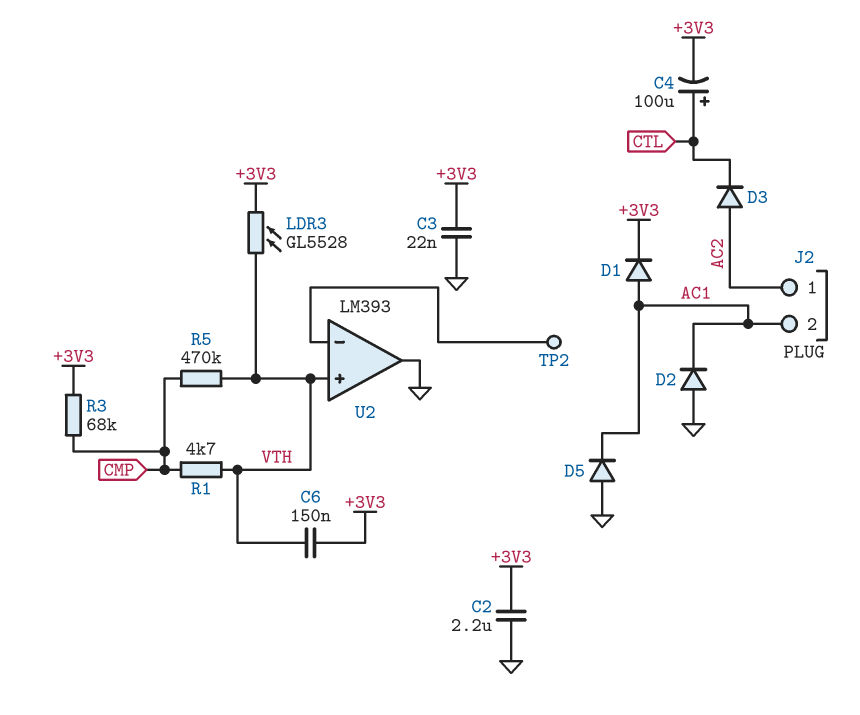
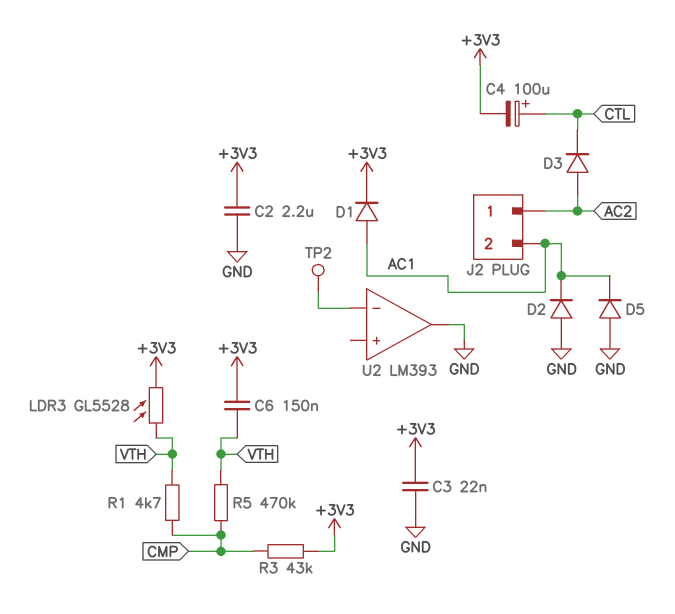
R3: 68k (+3V3, CMP) -> 43k (+3V3, CMP)
U2 pin in+: VTH -> none

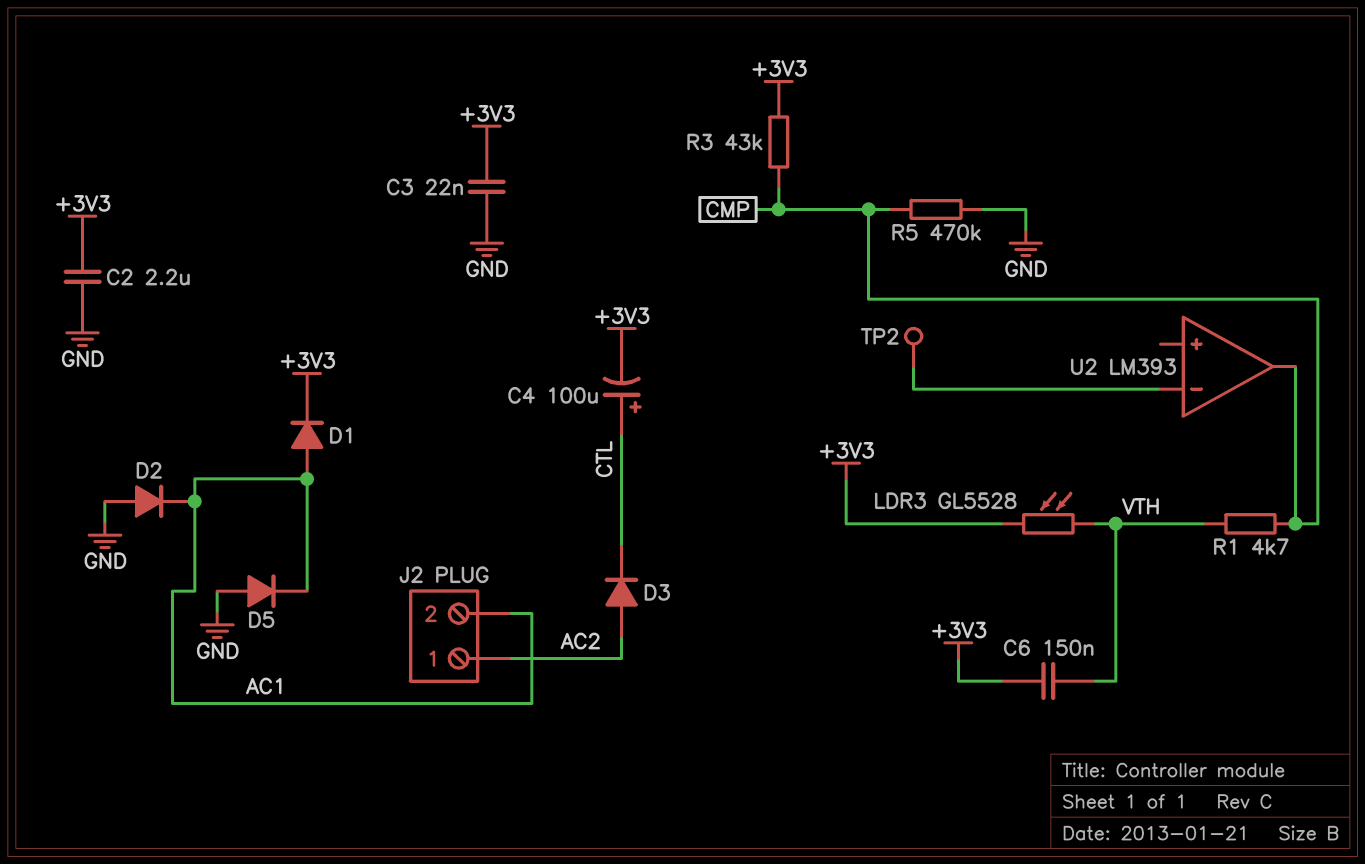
R5: 470k (CMP, VTH) -> 470k (CMP, GND)
U2 pin out: GND -> CMP

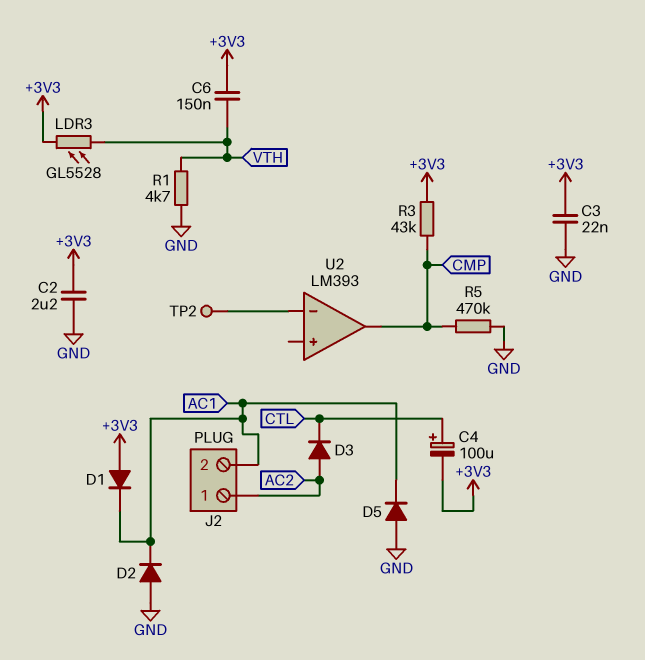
D1: diode (A AC1, K +3V3) -> diode (A +3V3, K AC1)
R1: 4.7k (CMP, VTH) -> 4.7k (GND, VTH)

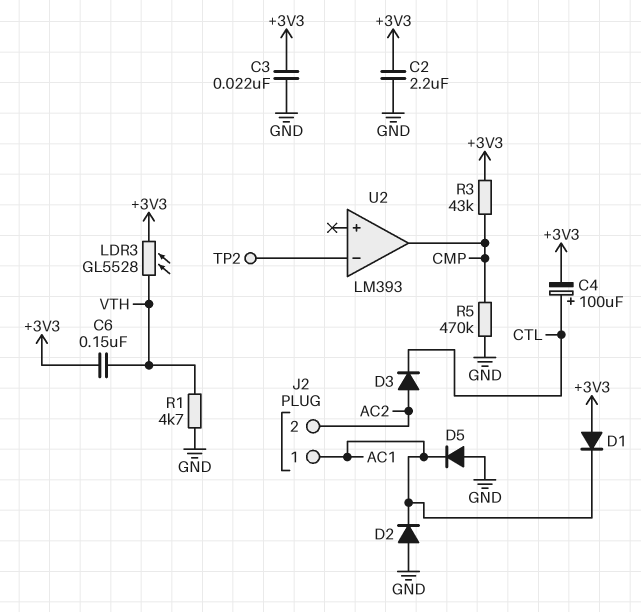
J2 pin 1: AC2 -> AC1
J2 pin 2: AC1 -> AC2

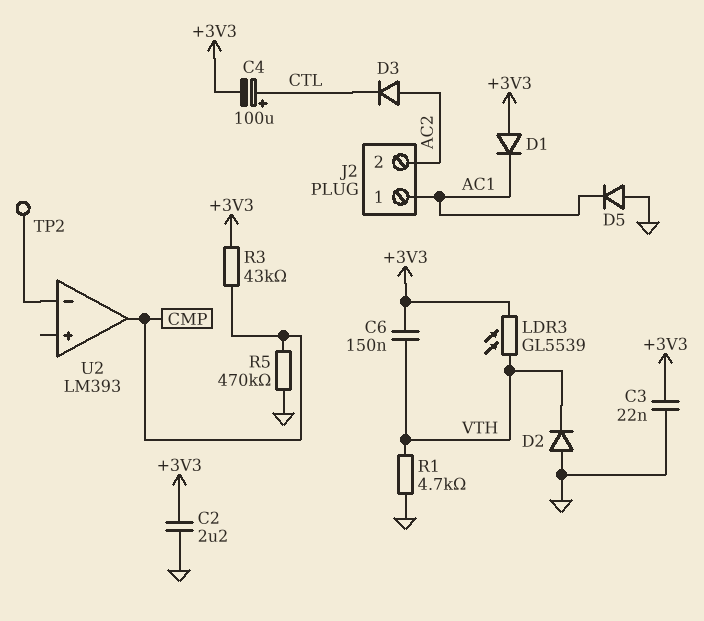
D2: diode (A GND, K AC1) -> diode (A GND, K VTH)
LDR3: GL5528 (+3V3, VTH) -> GL5539 (+3V3, VTH)

